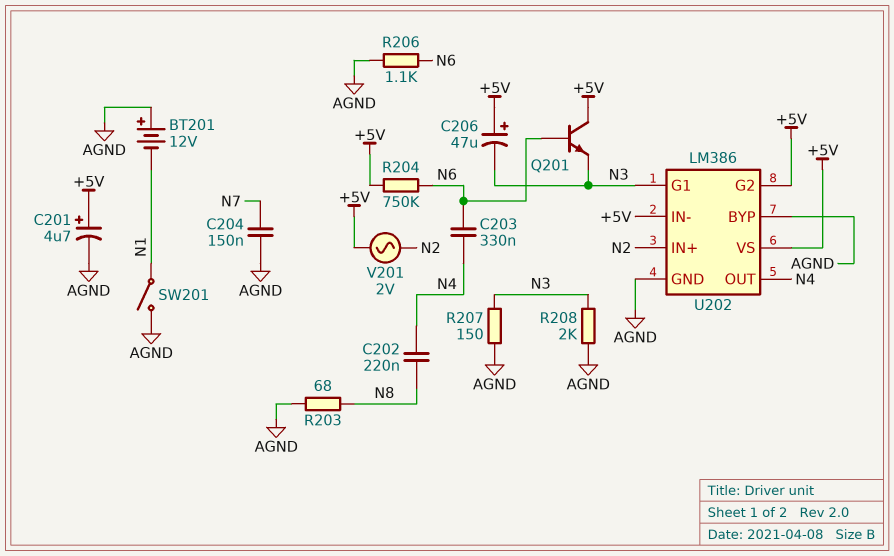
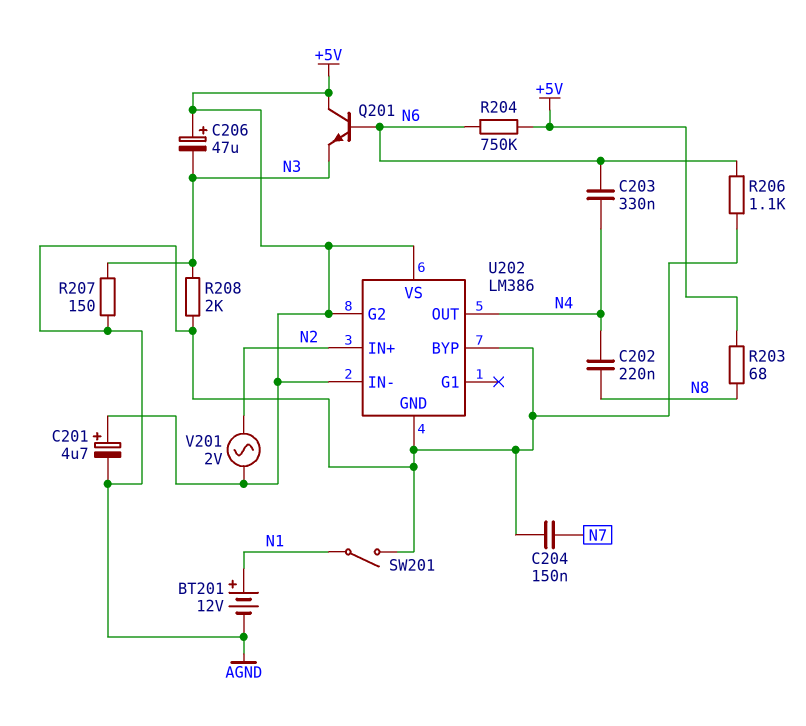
BT201: 12V (plus AGND, minus N1) -> 12V (plus N1, minus AGND)
R203: 68 (AGND, N8) -> 68 (+5V, N8)
U202 pin G1: N3 -> none

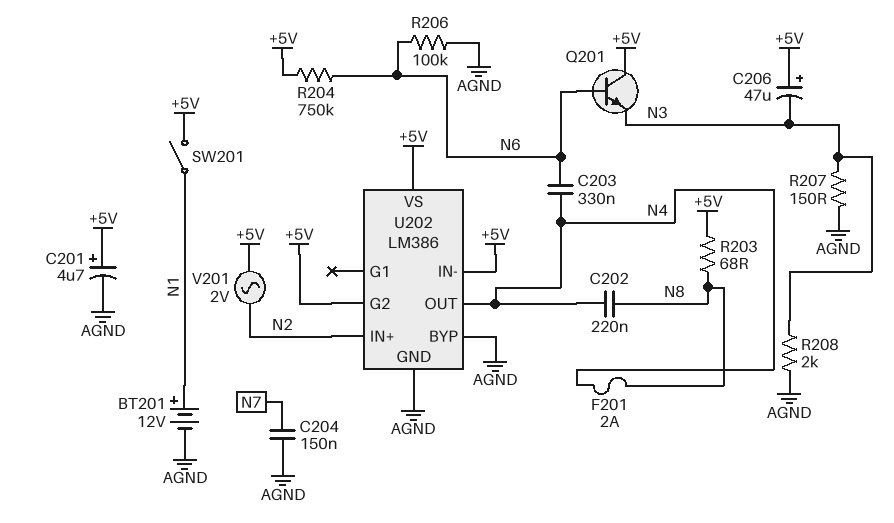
F201: none -> 2A (N4, N8)
R206: 1.1k (AGND, N6) -> 100k (AGND, N6)
SW201: switch (AGND, N1) -> switch (+5V, N1)

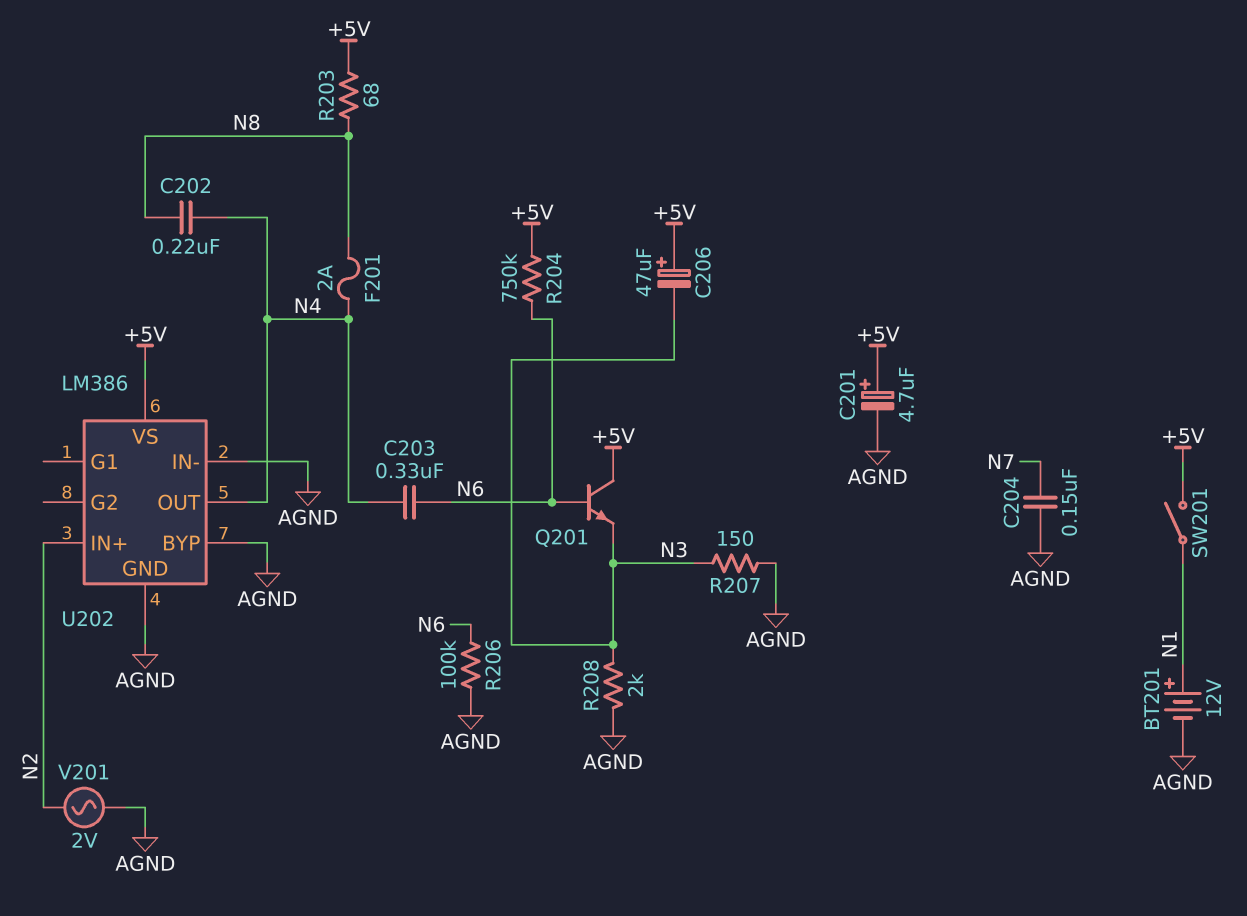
U202 pin G2: +5V -> none
U202 pin IN-: +5V -> AGND
V201: AC 2V (+5V, N2) -> AC 2V (AGND, N2)

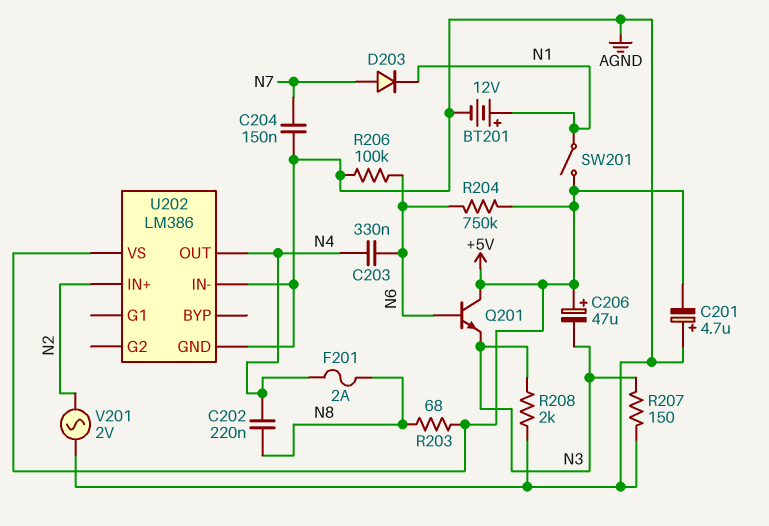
C201: 4.7uF (plus +5V, minus AGND) -> 4.7uF (plus AGND, minus +5V)
D203: none -> diode (A N7, K N1)
U202 pin BYP: AGND -> none

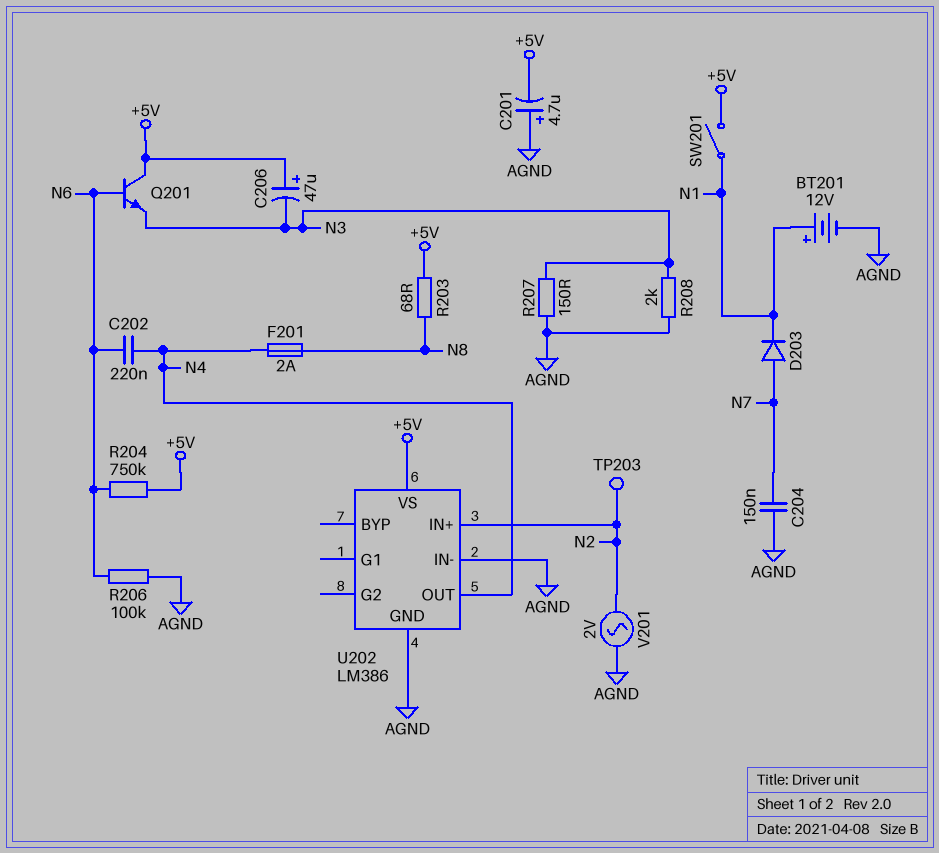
C202: 220nF (N4, N8) -> 220nF (N4, N6)
C203: 330nF (N4, N6) -> none
TP203: none -> test point (N2)

